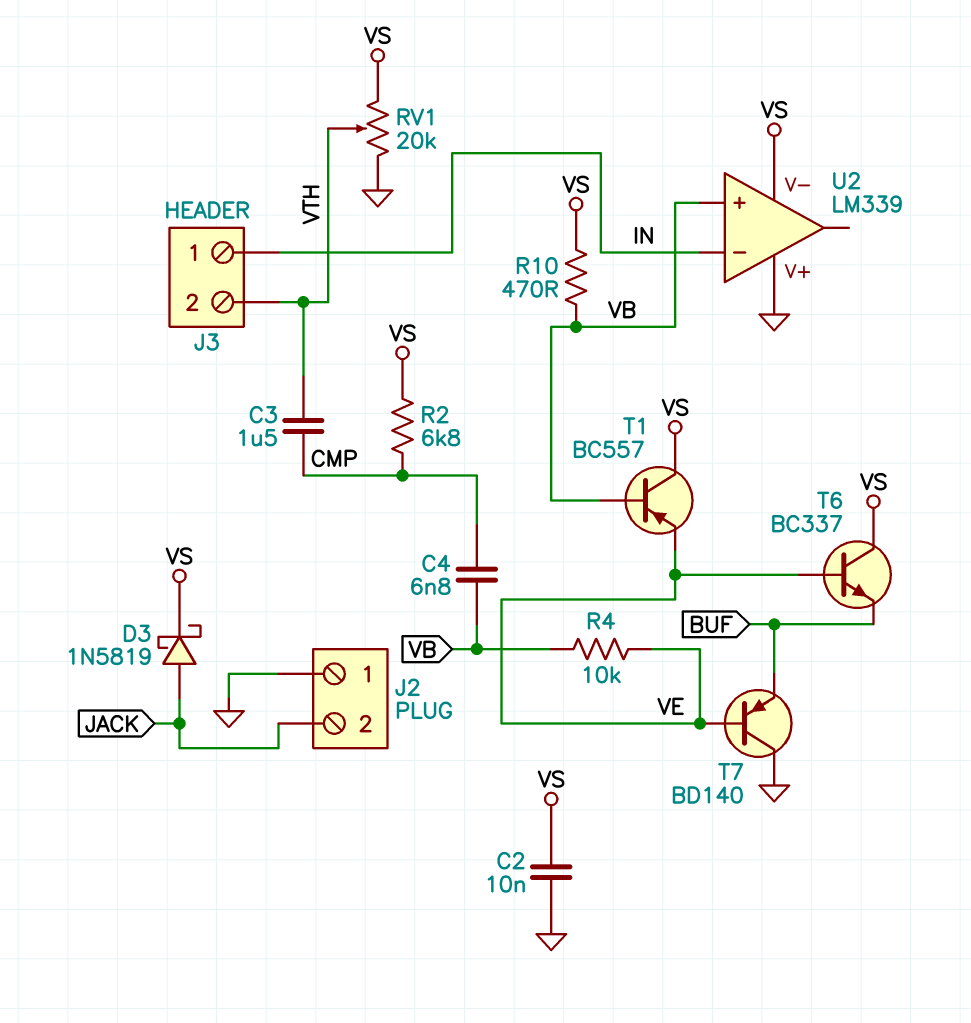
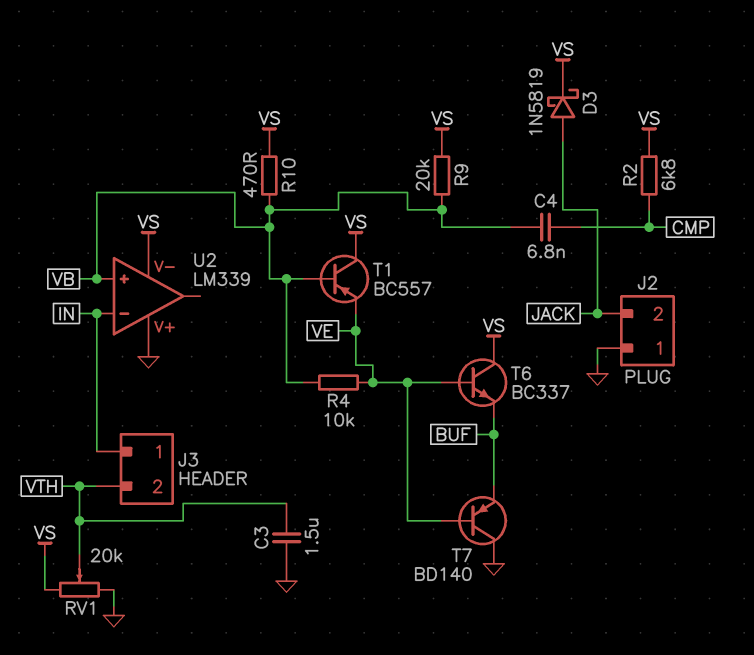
C2: 10nF (GND, VS) -> none
C3: 1.5uF (CMP, VTH) -> 1.5uF (GND, VTH)
R9: none -> 20k (VB, VS)

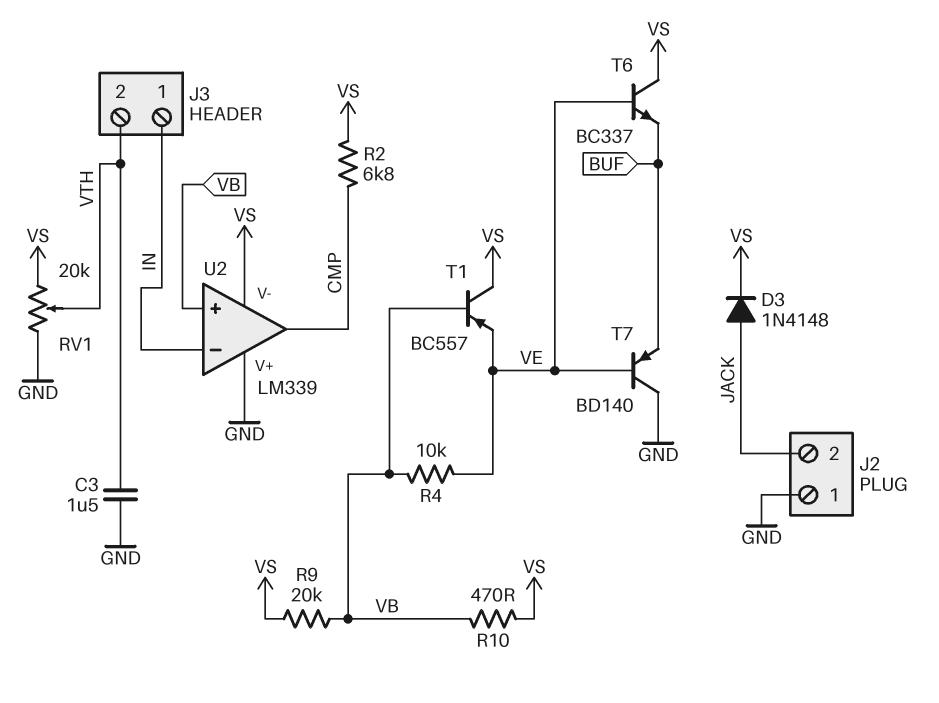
C4: 6.8nF (CMP, VB) -> none
D3: schottky 1N5819 (A JACK, K VS) -> diode 1N4148 (A JACK, K VS)
U2 pin out: none -> CMP

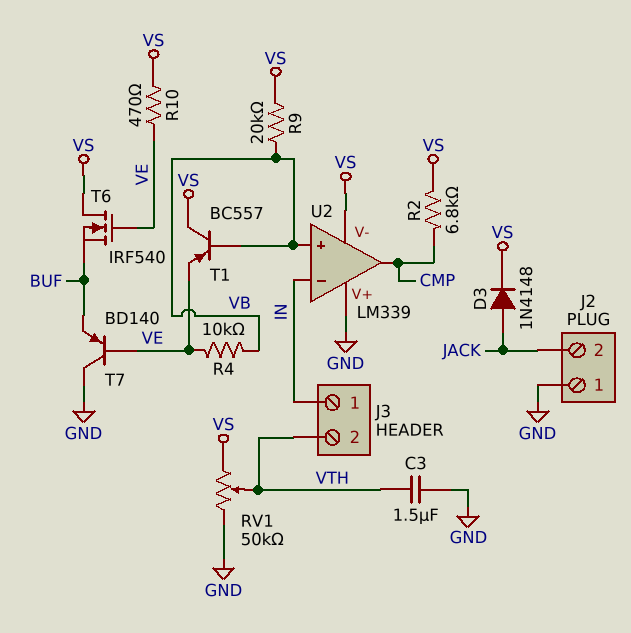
R10: 470 (VB, VS) -> 470 (VE, VS)
RV1: 20k (GND, VS, wiper VTH) -> 50k (GND, VS, wiper VTH)
T6: NPN BC337 (B VE, C VS, E BUF) -> NMOS IRF540 (G VE, D VS, S BUF)

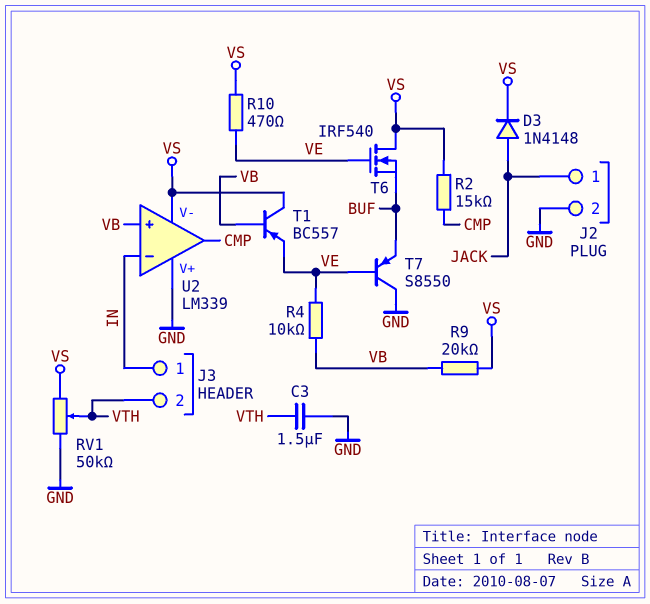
J2 pin 1: GND -> JACK
J2 pin 2: JACK -> GND
R2: 6.8k (CMP, VS) -> 15k (CMP, VS)
T7: PNP BD140 (B VE, C GND, E BUF) -> PNP S8550 (B VE, C GND, E BUF)

